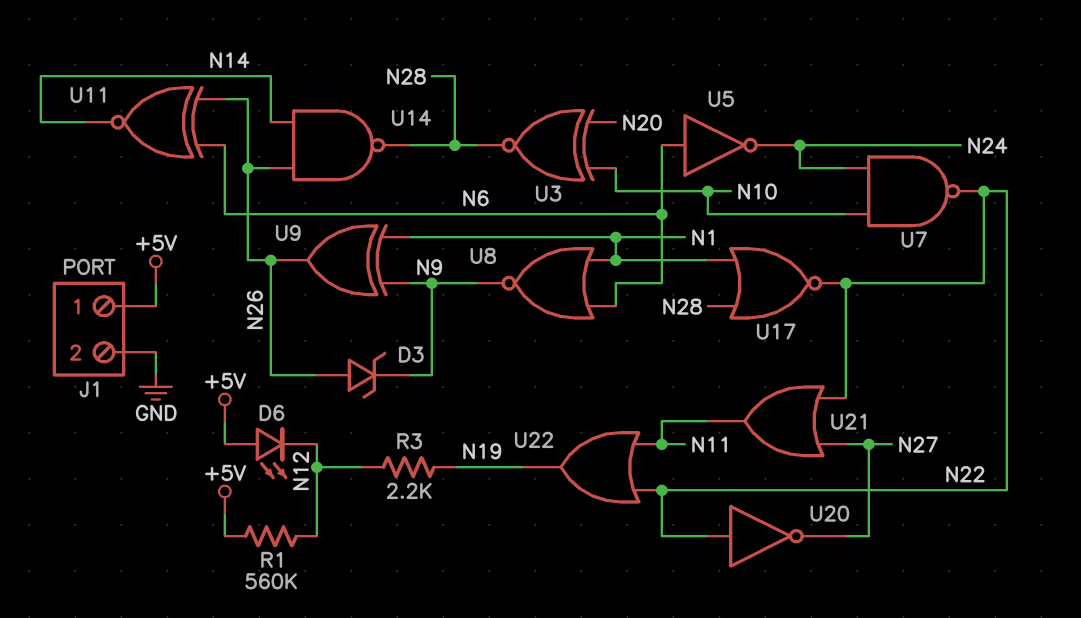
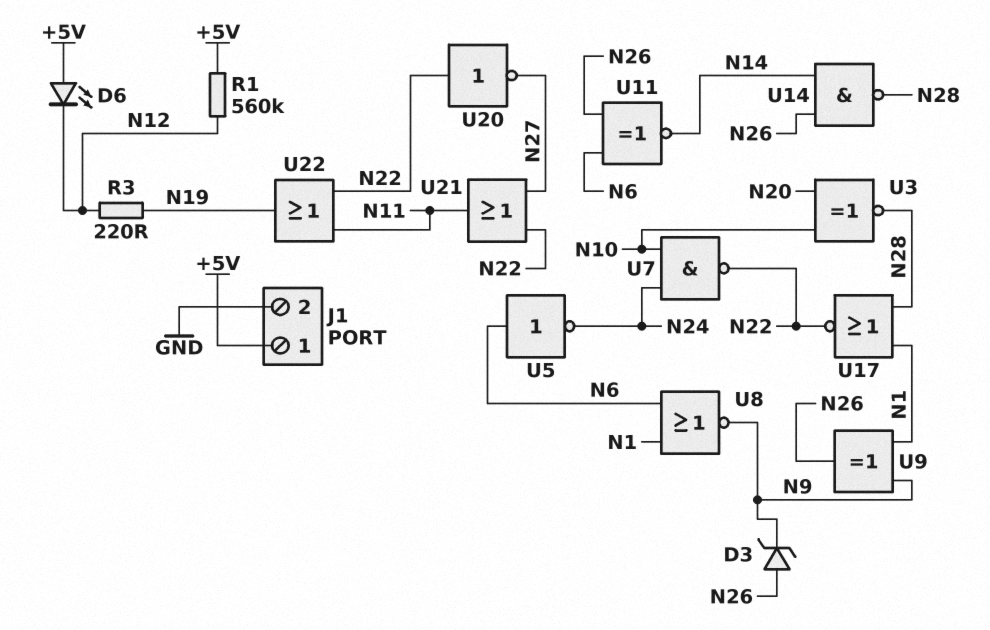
R3: 2.2k (N12, N19) -> 220 (N12, N19)

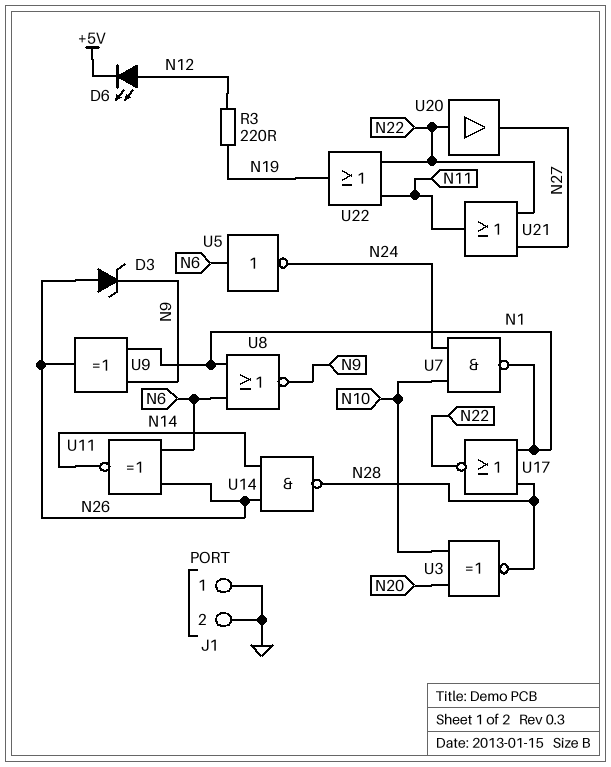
D6: LED (A +5V, K N12) -> LED (A N12, K +5V)
J1 pin 1: +5V -> GND
R1: 560k (+5V, N12) -> none
U7: NAND (in N10, in N24, out N22) -> NAND (in N10, in N24, out N1)
U20: NOT (in N22, out N27) -> buffer (in N22, out N27)

